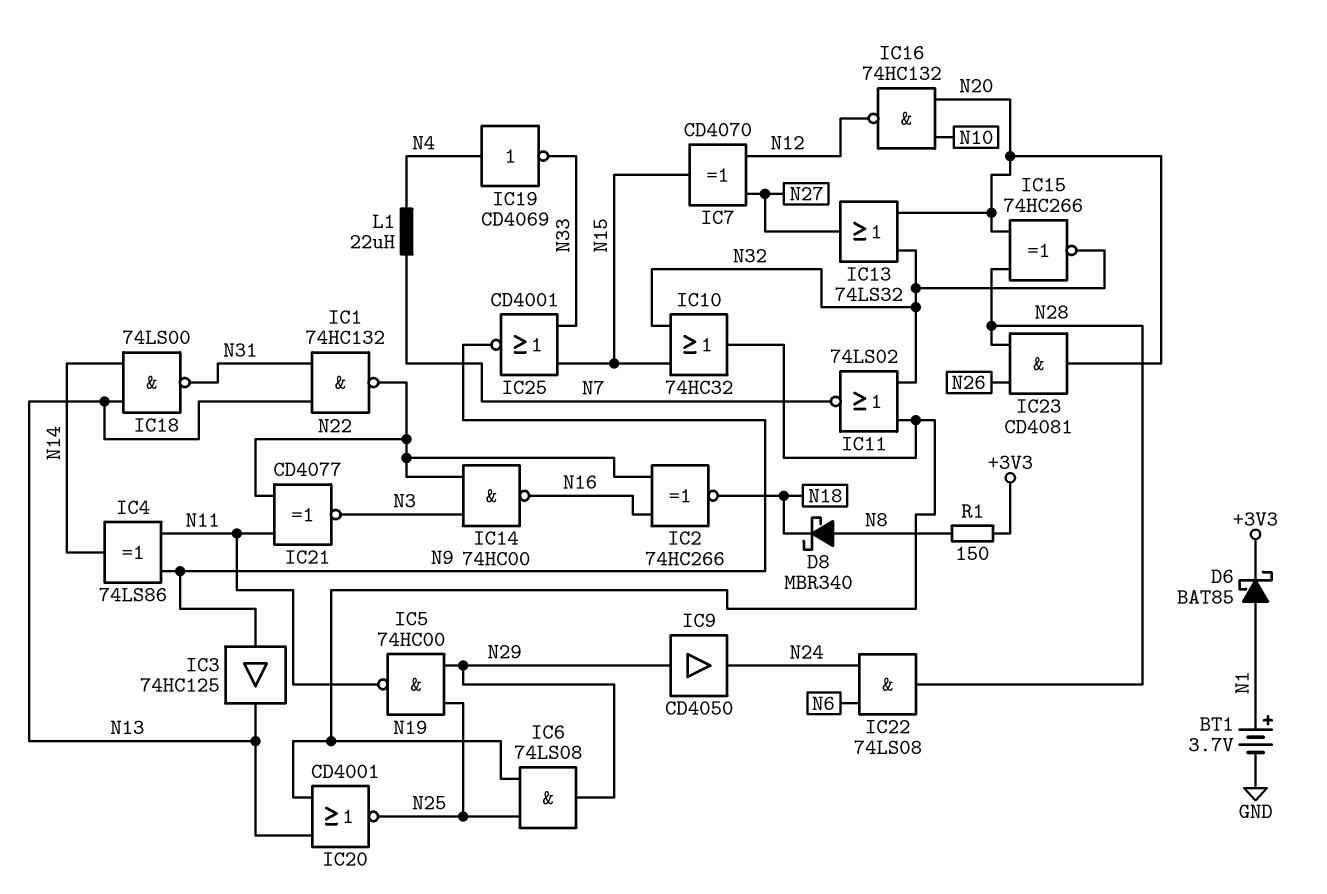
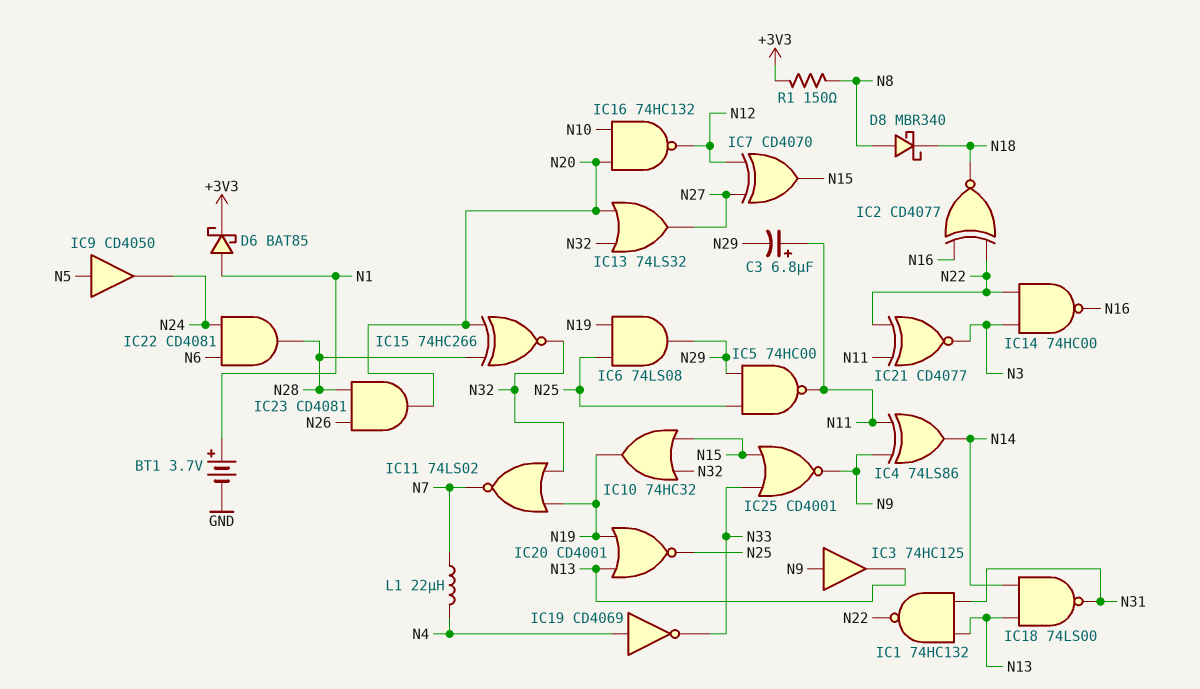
C3: none -> 6.8uF (plus N11, minus N29)
IC2: XNOR 74HC266 (in N16, in N22, out N18) -> XNOR CD4077 (in N16, in N22, out N18)
IC9: buffer CD4050 (in N29, out N24) -> buffer CD4050 (in N5, out N24)
IC22: AND 74LS08 (in N6, in N24, out N28) -> AND CD4081 (in N6, in N24, out N28)

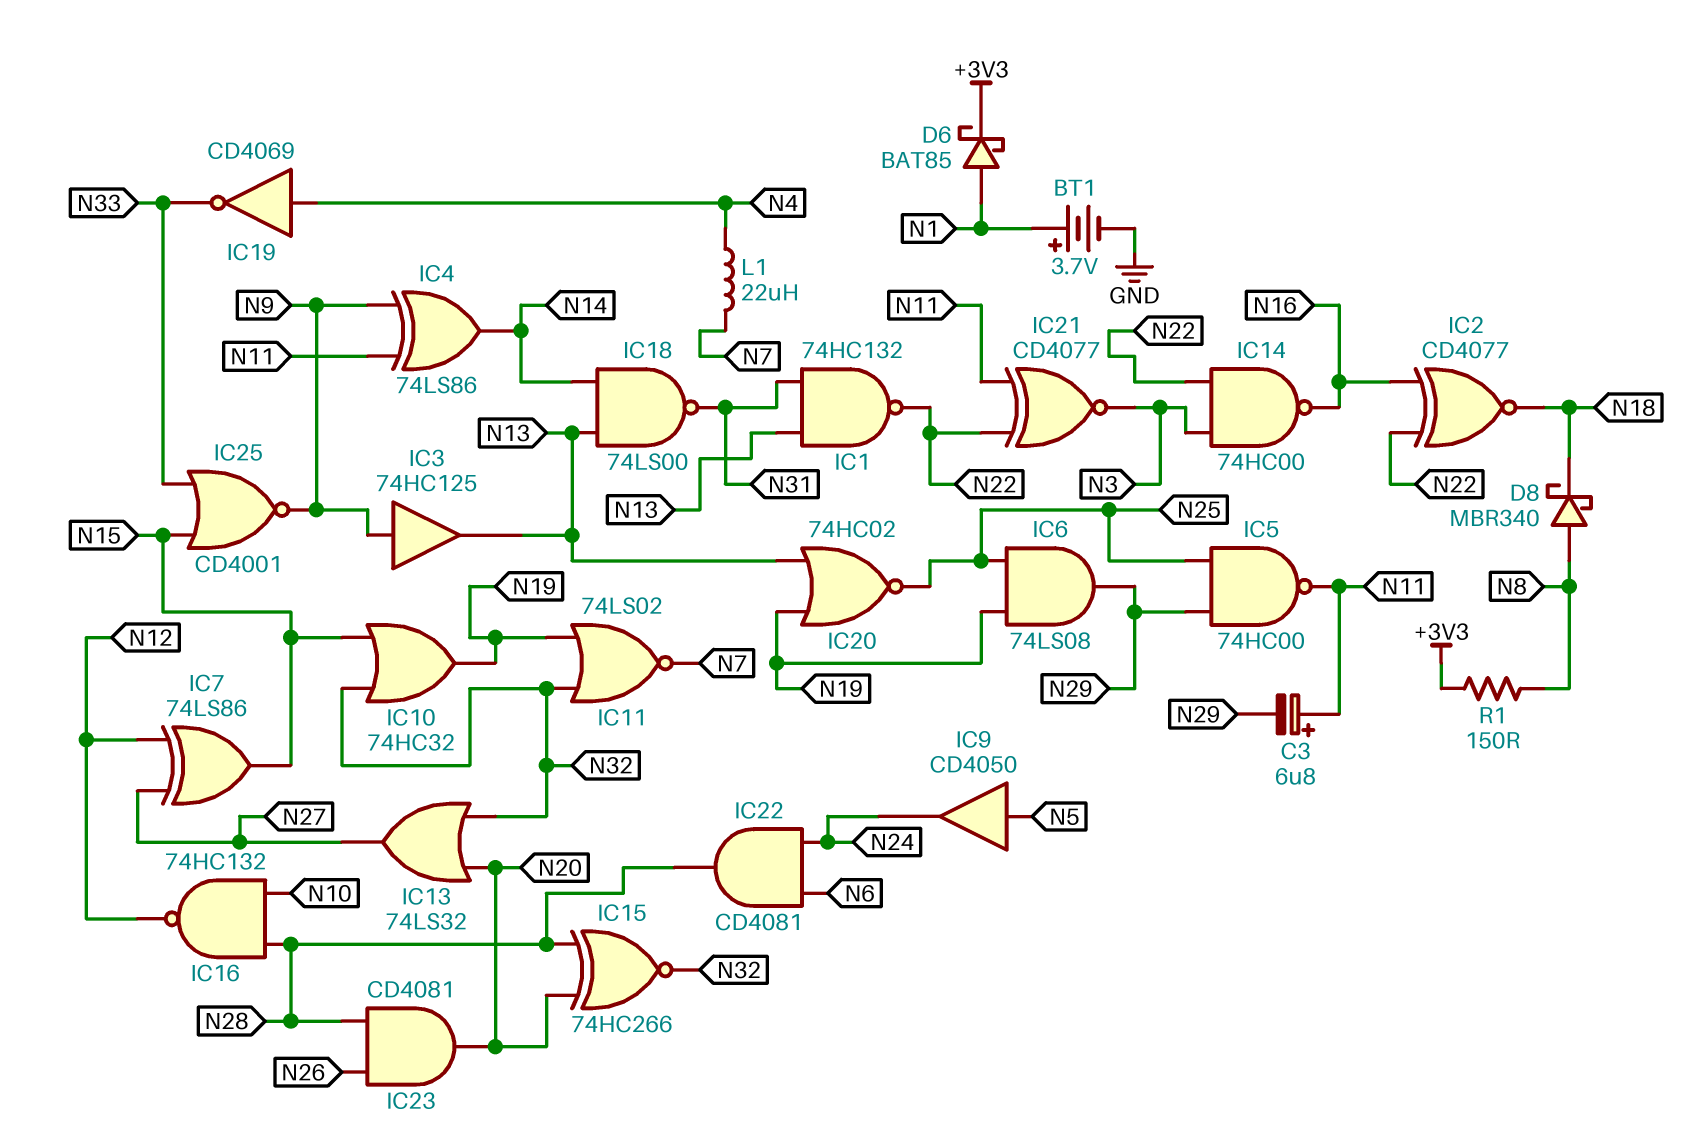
IC7: XOR CD4070 (in N12, in N27, out N15) -> XOR 74LS86 (in N12, in N27, out N15)
IC16: NAND 74HC132 (in N10, in N20, out N12) -> NAND 74HC132 (in N10, in N28, out N12)
IC20: NOR CD4001 (in N13, in N19, out N25) -> NOR 74HC02 (in N13, in N19, out N25)

